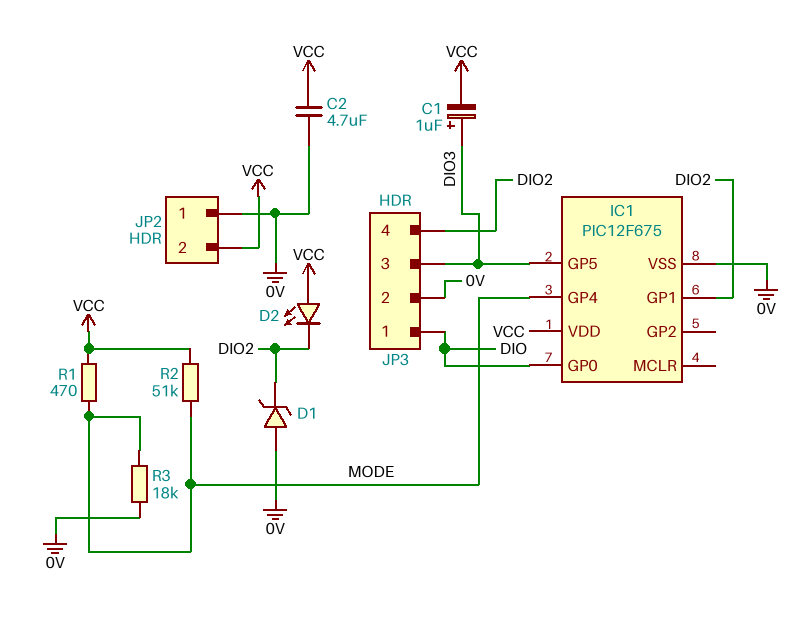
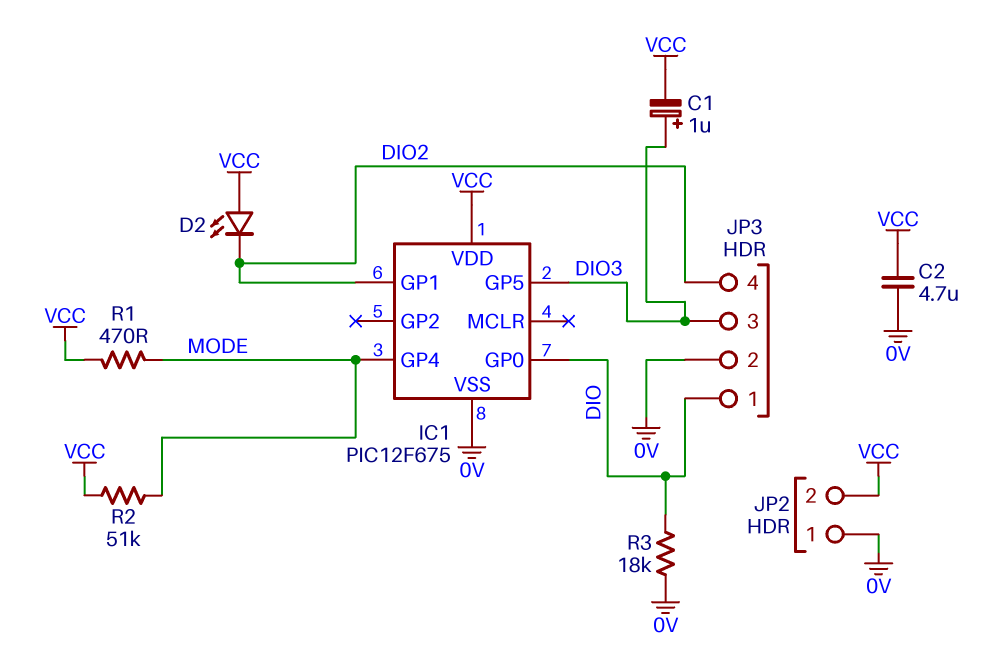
D1: zener (A 0V, K DIO2) -> none
R3: 18k (0V, MODE) -> 18k (0V, DIO)

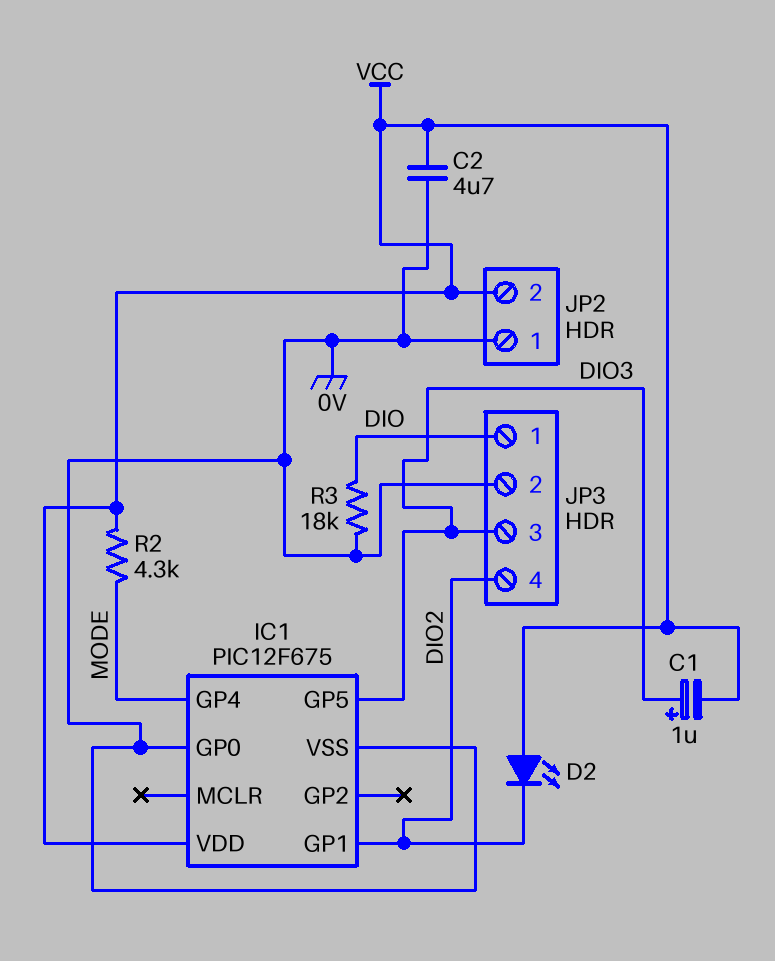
IC1 pin GP0: DIO -> 0V
R1: 470 (MODE, VCC) -> none
R2: 51k (MODE, VCC) -> 4.3k (MODE, VCC)

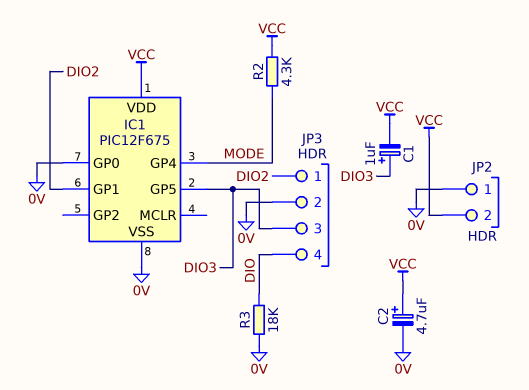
C2: 4.7uF (0V, VCC) -> 4.7uF (plus VCC, minus 0V)
D2: LED (A VCC, K DIO2) -> none
JP3 pin 1: DIO -> DIO2
JP3 pin 4: DIO2 -> DIO

